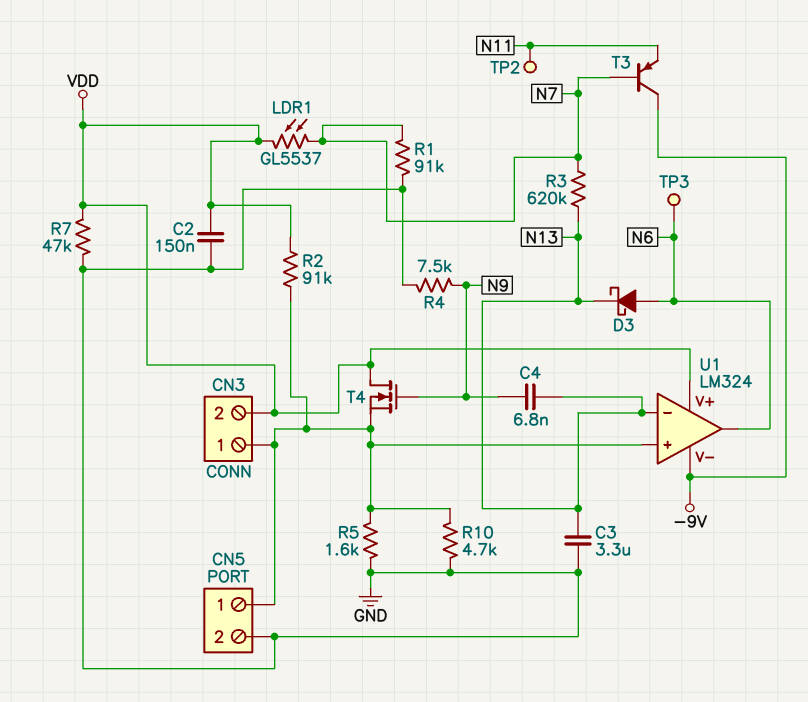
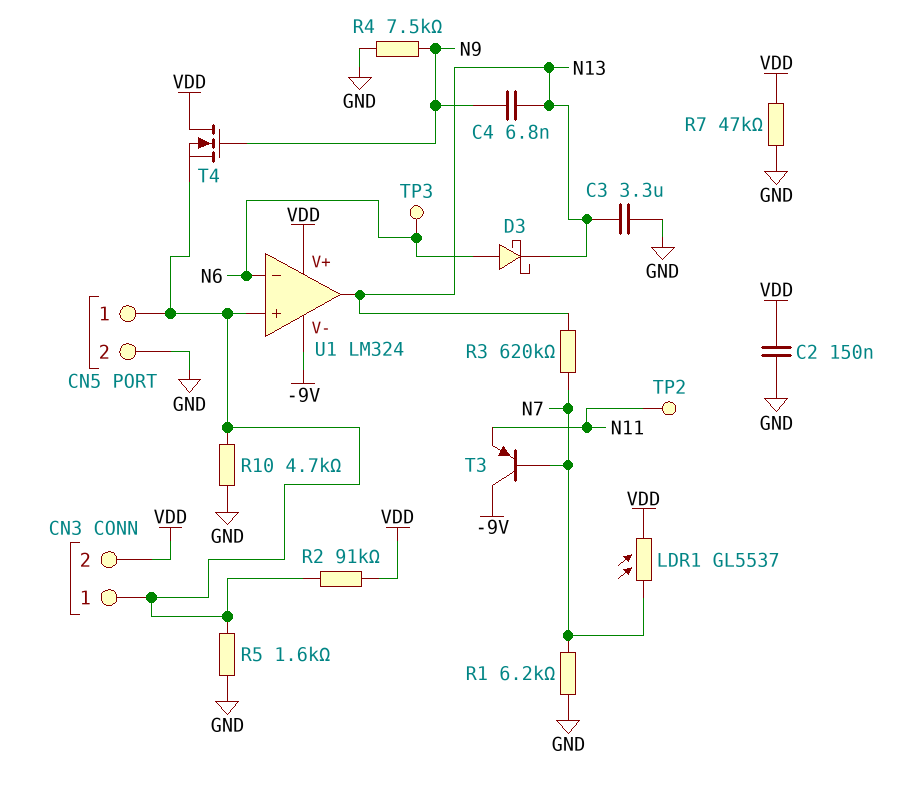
R1: 91k (GND, N7) -> 6.2k (GND, N7)
U1 pin in-: N13 -> N6
U1 pin out: N6 -> N13

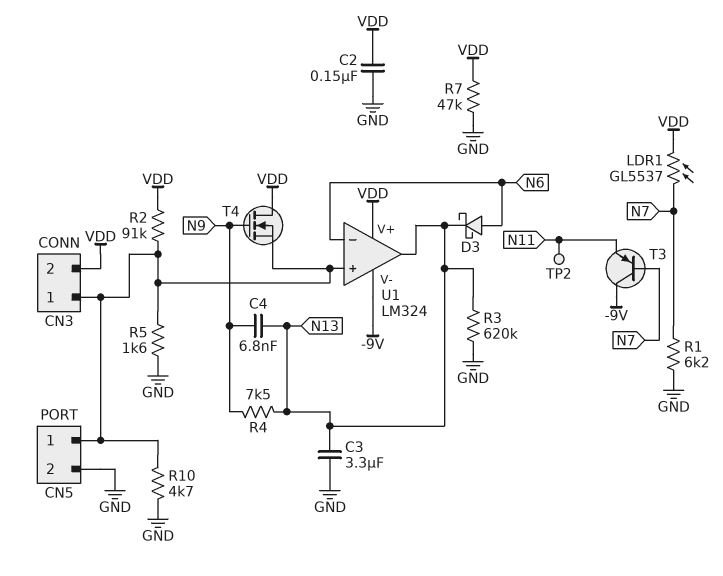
R3: 620k (N7, N13) -> 620k (GND, N13)
R4: 7.5k (GND, N9) -> 7.5k (N9, N13)
TP3: test point (N6) -> none

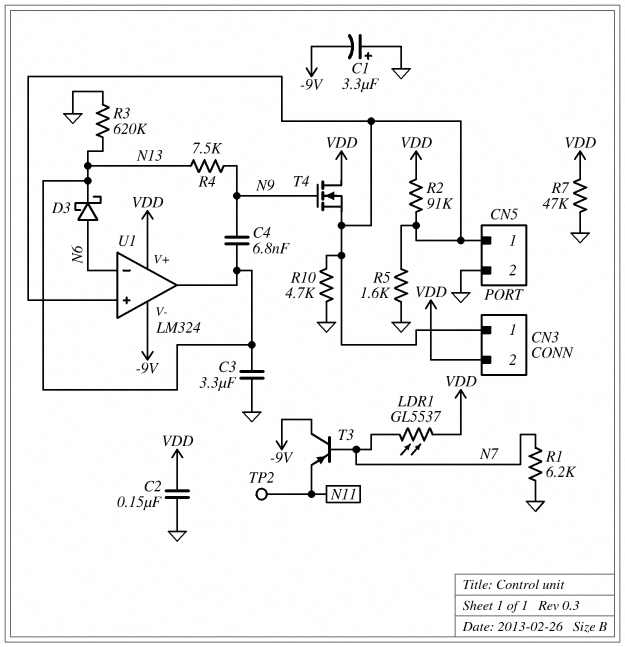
C1: none -> 3.3uF (plus GND, minus -9V)

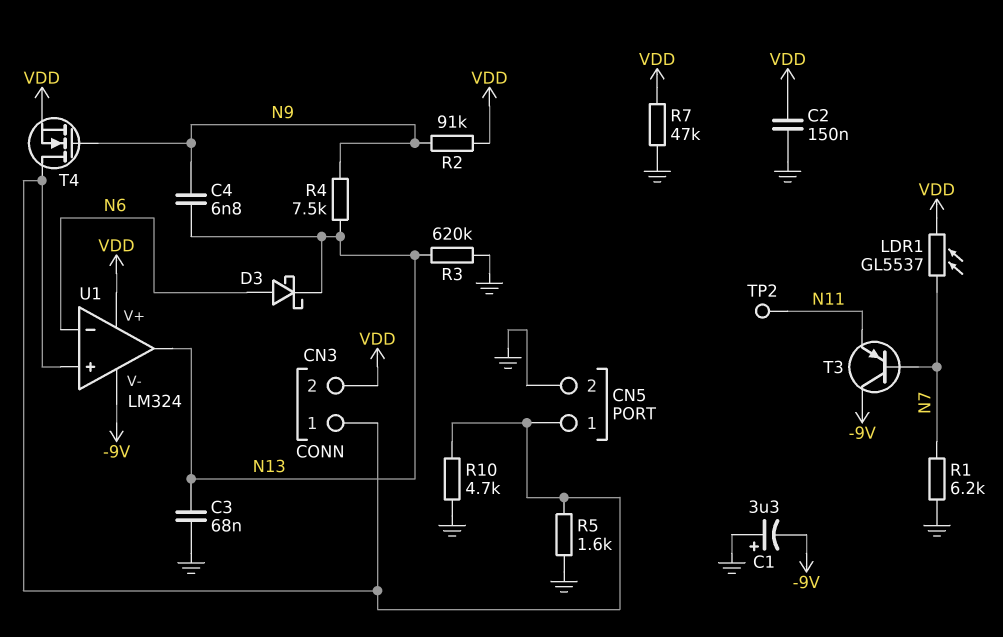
C3: 3.3uF (GND, N13) -> 68nF (GND, N13)
R2: 91k (CN3/1, VDD) -> 91k (N9, VDD)
T4: NMOS (G N9, D VDD, S CN3/1) -> NMOS (G N9, D CN3/1, S VDD)

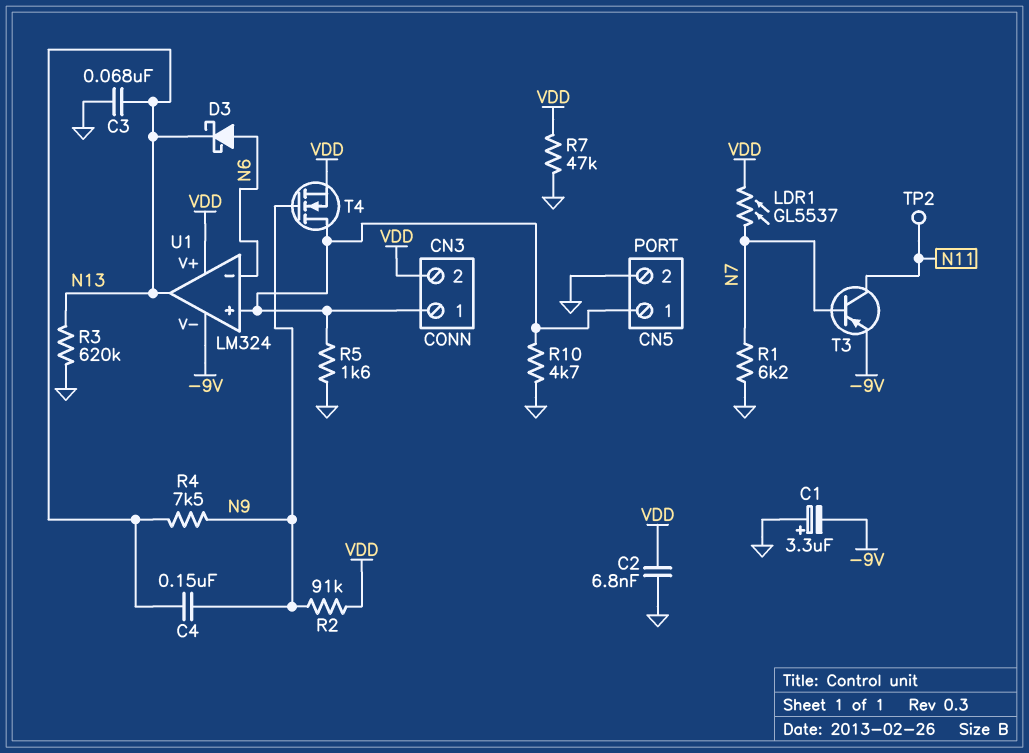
C2: 150nF (GND, VDD) -> 6.8nF (GND, VDD)
C4: 6.8nF (N9, N13) -> 150nF (N9, N13)
T3: PNP (B N7, C -9V, E N11) -> PNP (B N7, C N11, E -9V)

